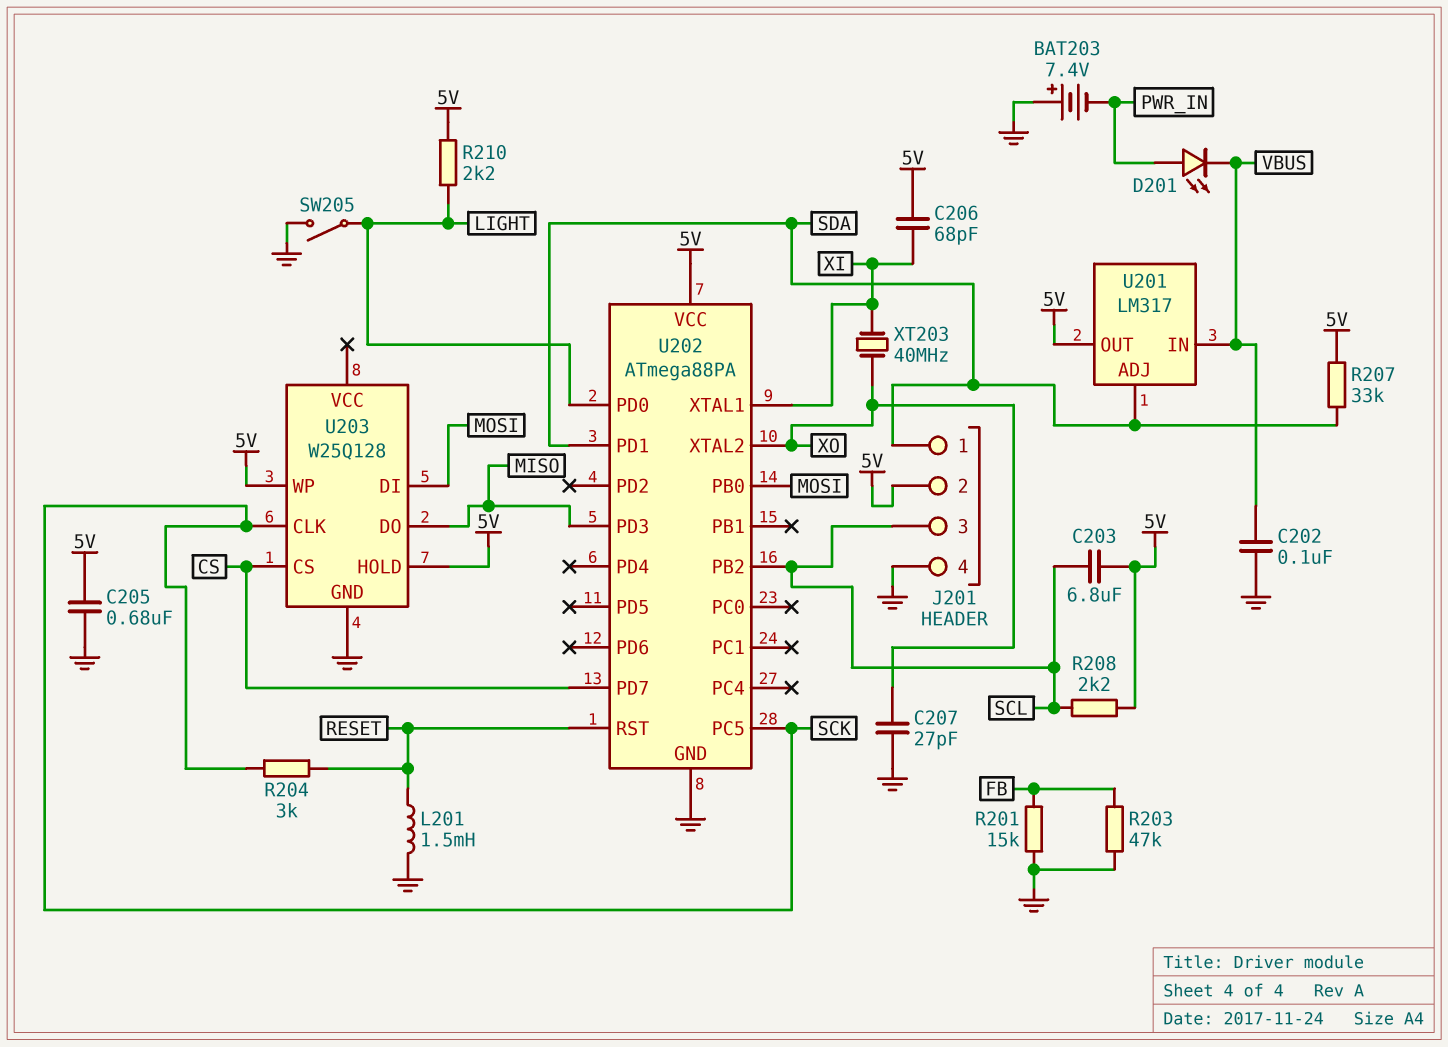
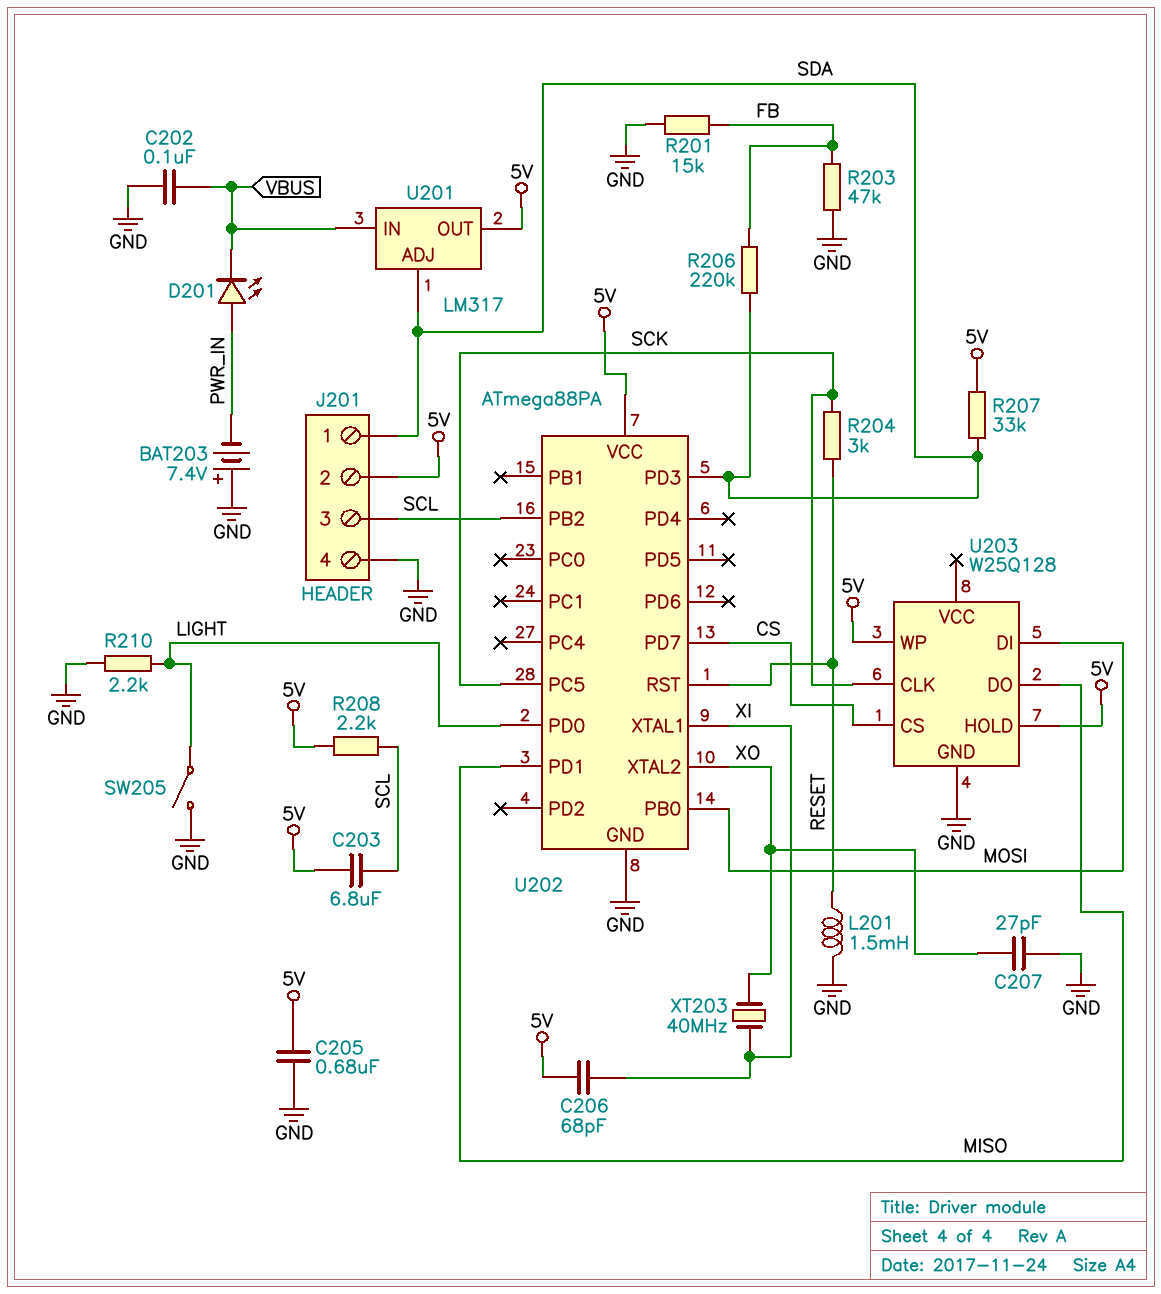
R206: none -> 220k (FB, SDA)
R210: 2.2k (5V, LIGHT) -> 2.2k (GND, LIGHT)
U202 pin PD1: SDA -> MISO
U202 pin PD3: MISO -> SDA

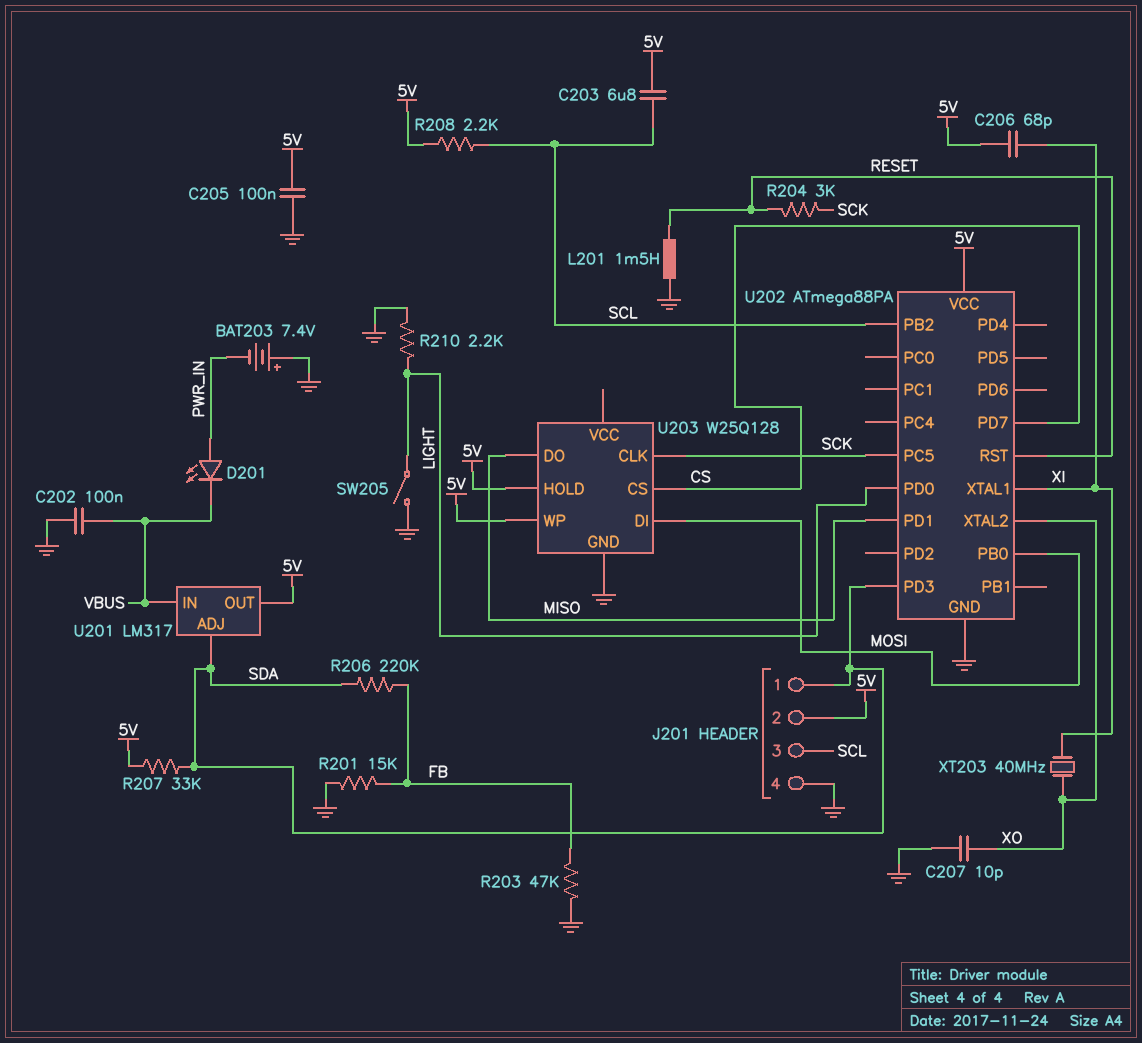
C205: 680nF (5V, GND) -> 100nF (5V, GND)
C207: 27pF (GND, XO) -> 10pF (GND, XO)

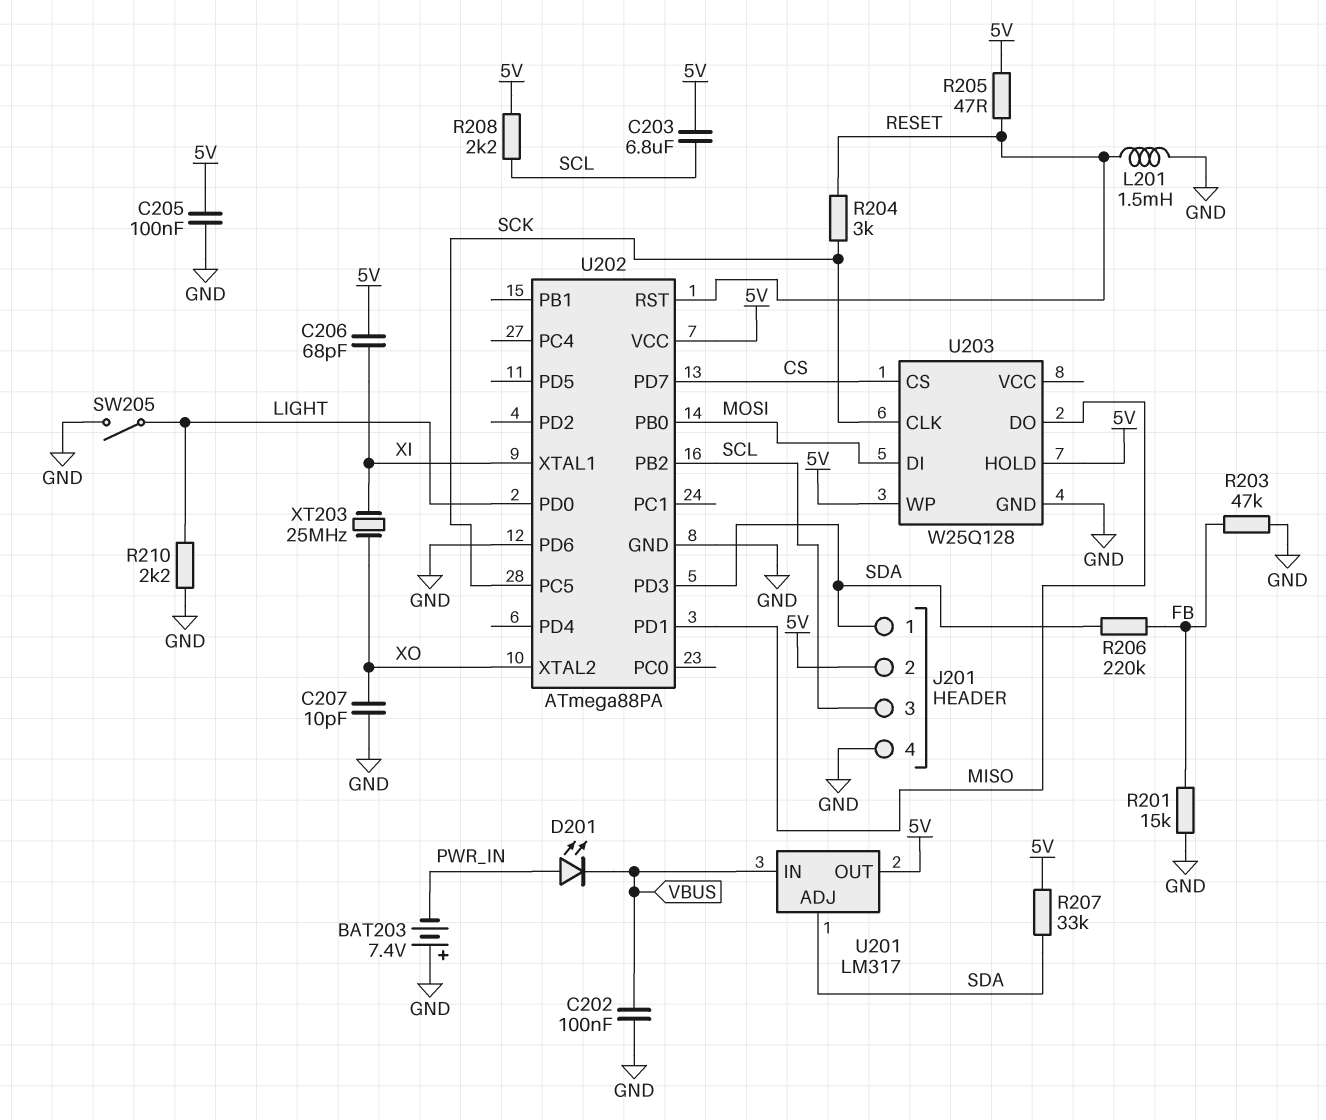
R205: none -> 47 (5V, RESET)
U202 pin PD6: none -> GND
XT203: 40MHz (XI, XO) -> 25MHz (XI, XO)

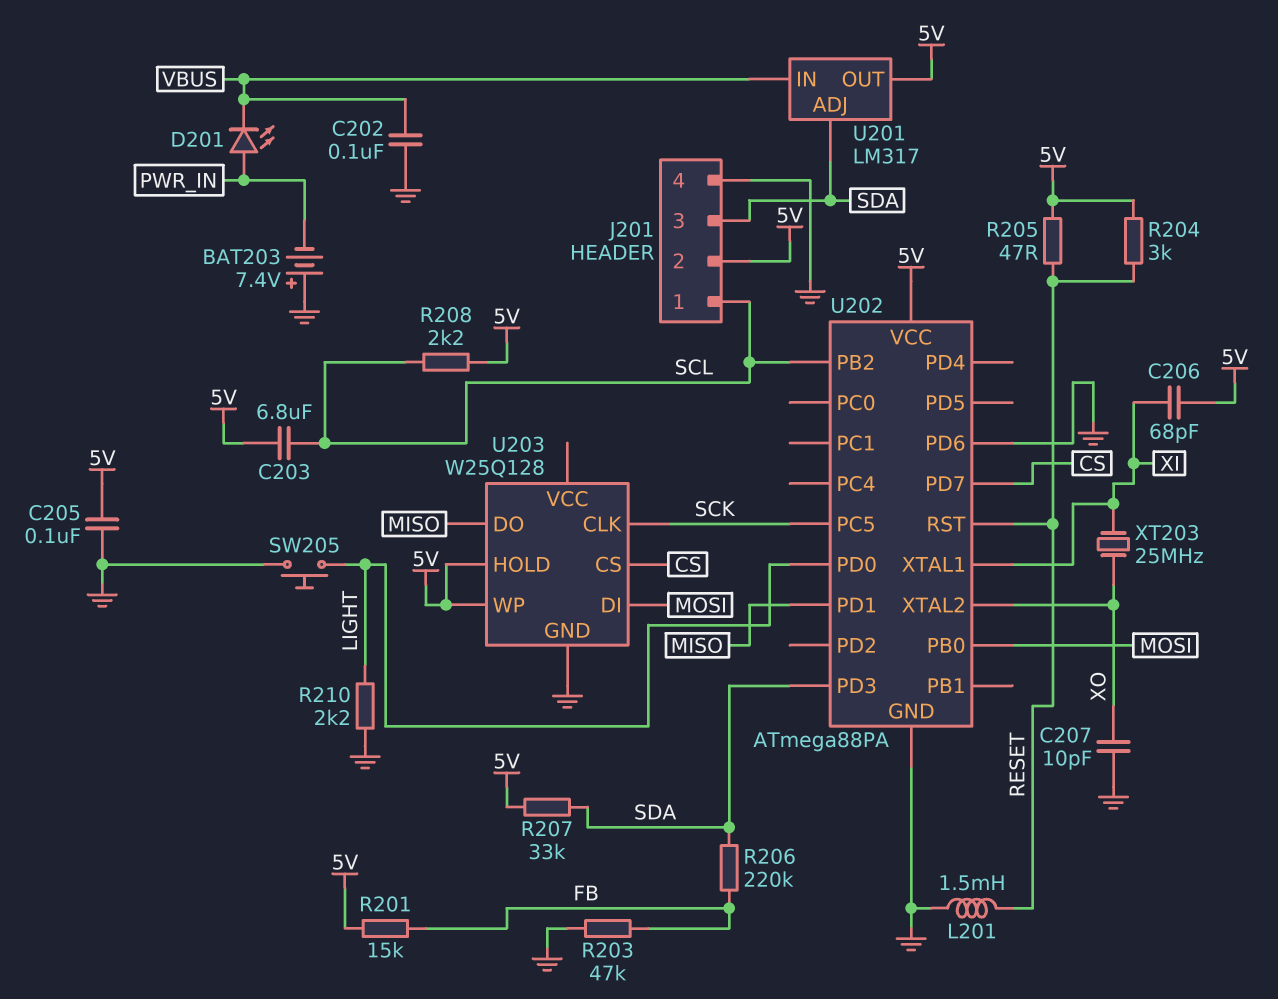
J201 pin 1: SDA -> SCL
J201 pin 3: SCL -> SDA
R201: 15k (FB, GND) -> 15k (5V, FB)
R204: 3k (RESET, SCK) -> 3k (5V, RESET)
SW205: switch (GND, LIGHT) -> button (GND, LIGHT)

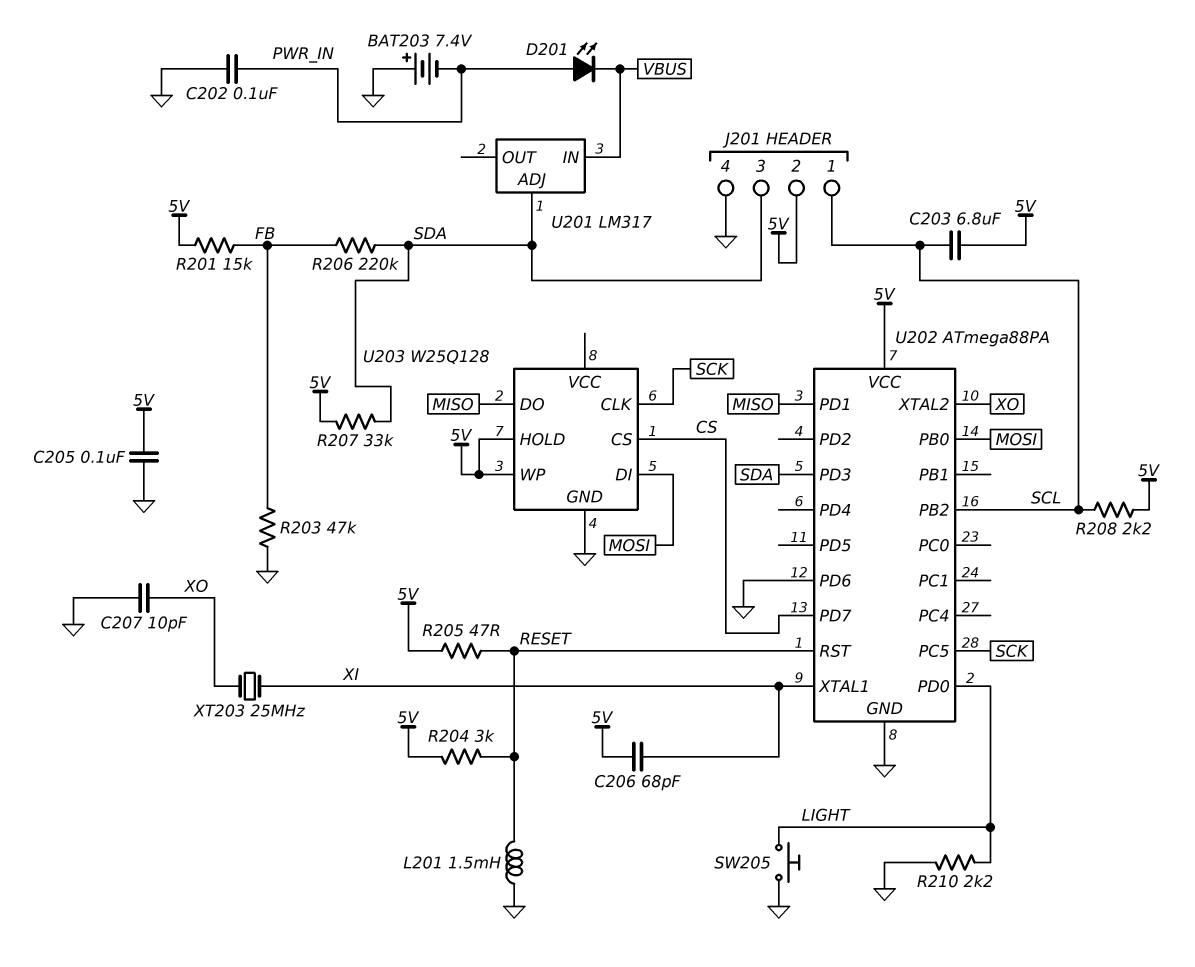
C202: 100nF (GND, VBUS) -> 100nF (GND, PWR_IN)
U201 pin OUT: 5V -> none

